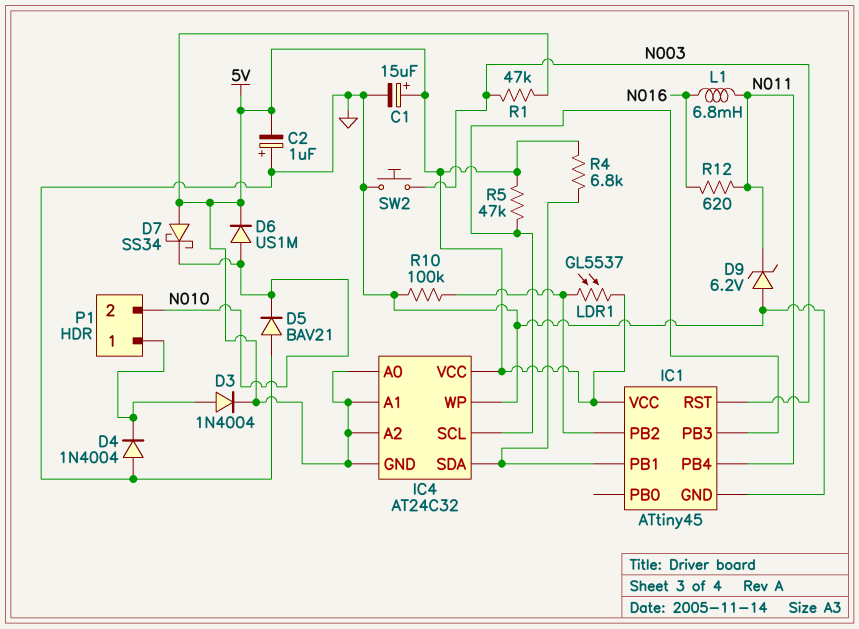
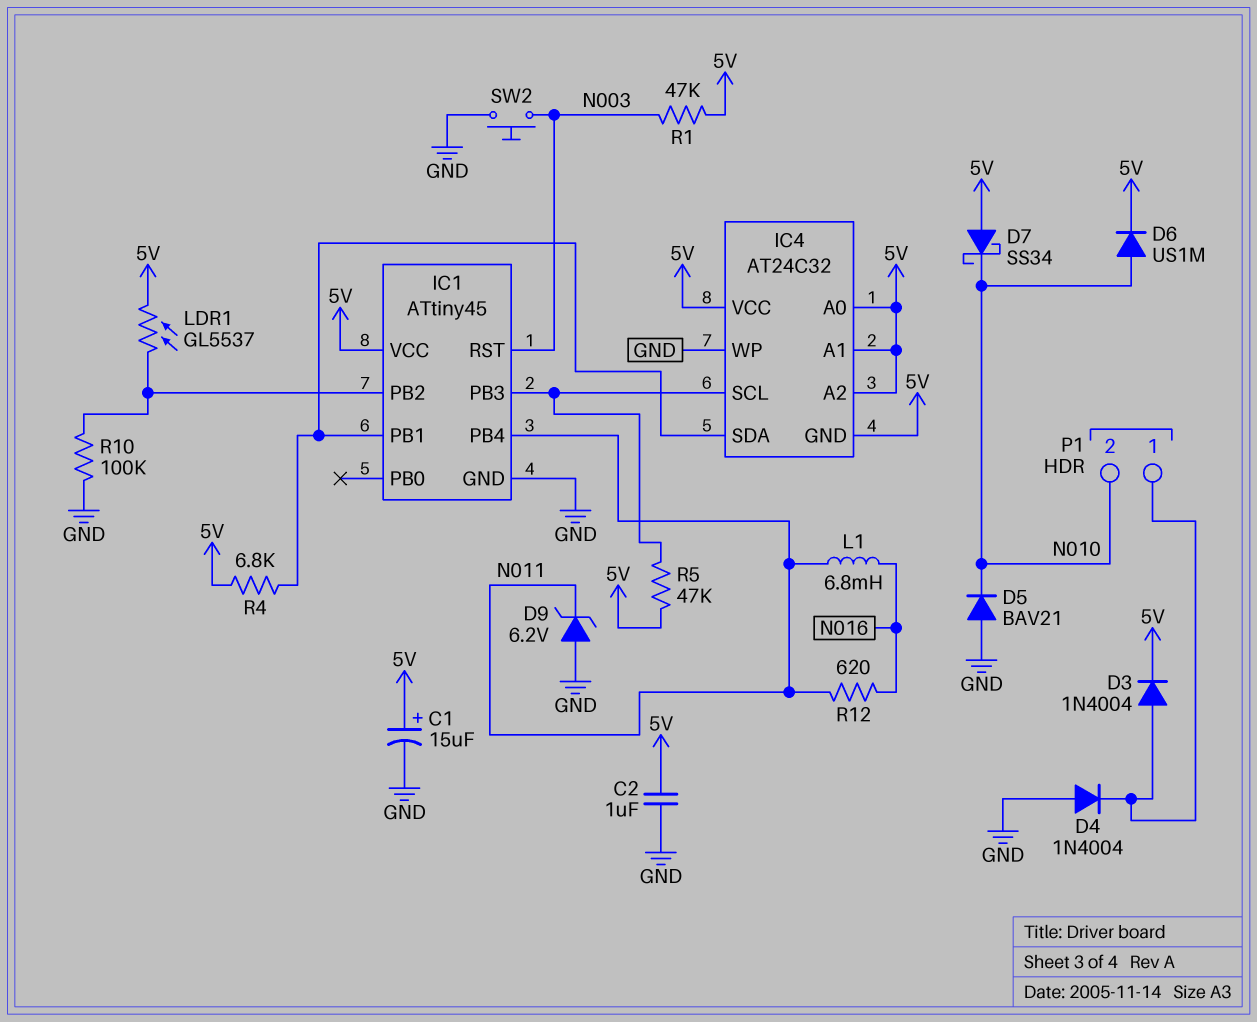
C2: 1uF (plus GND, minus 5V) -> 1uF (5V, GND)

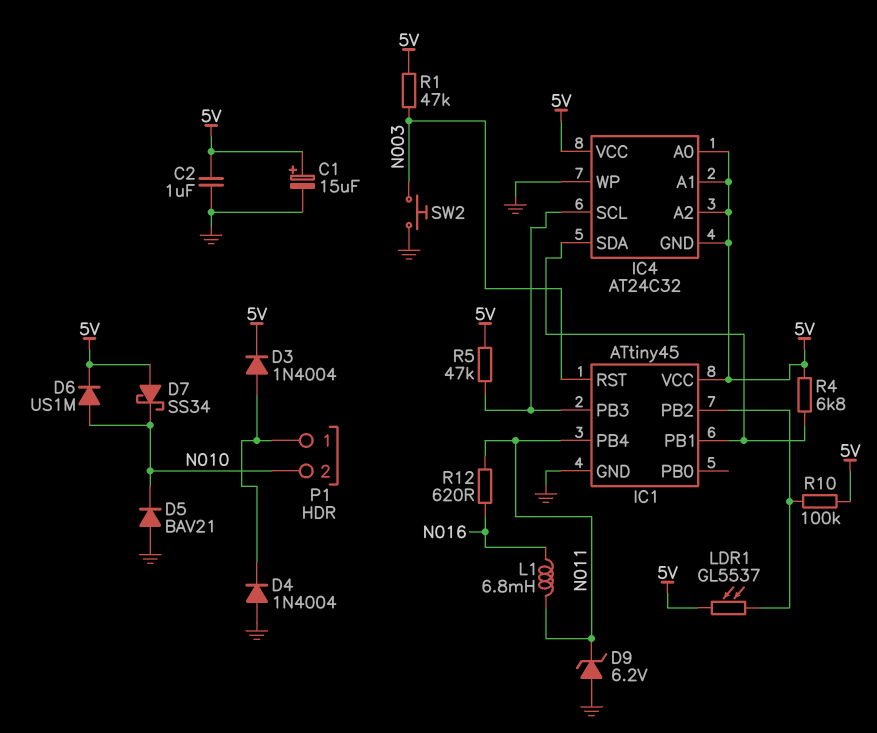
R10: 100k (GND, IC1/PB2) -> 100k (5V, IC1/PB2)

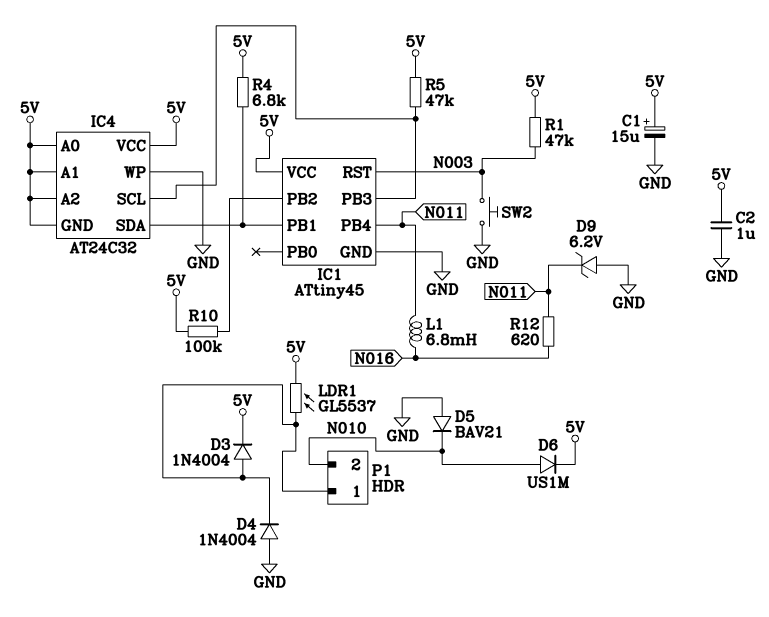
D7: schottky SS34 (A 5V, K N010) -> none
LDR1: GL5537 (5V, IC1/PB2) -> GL5537 (5V, P1/1)

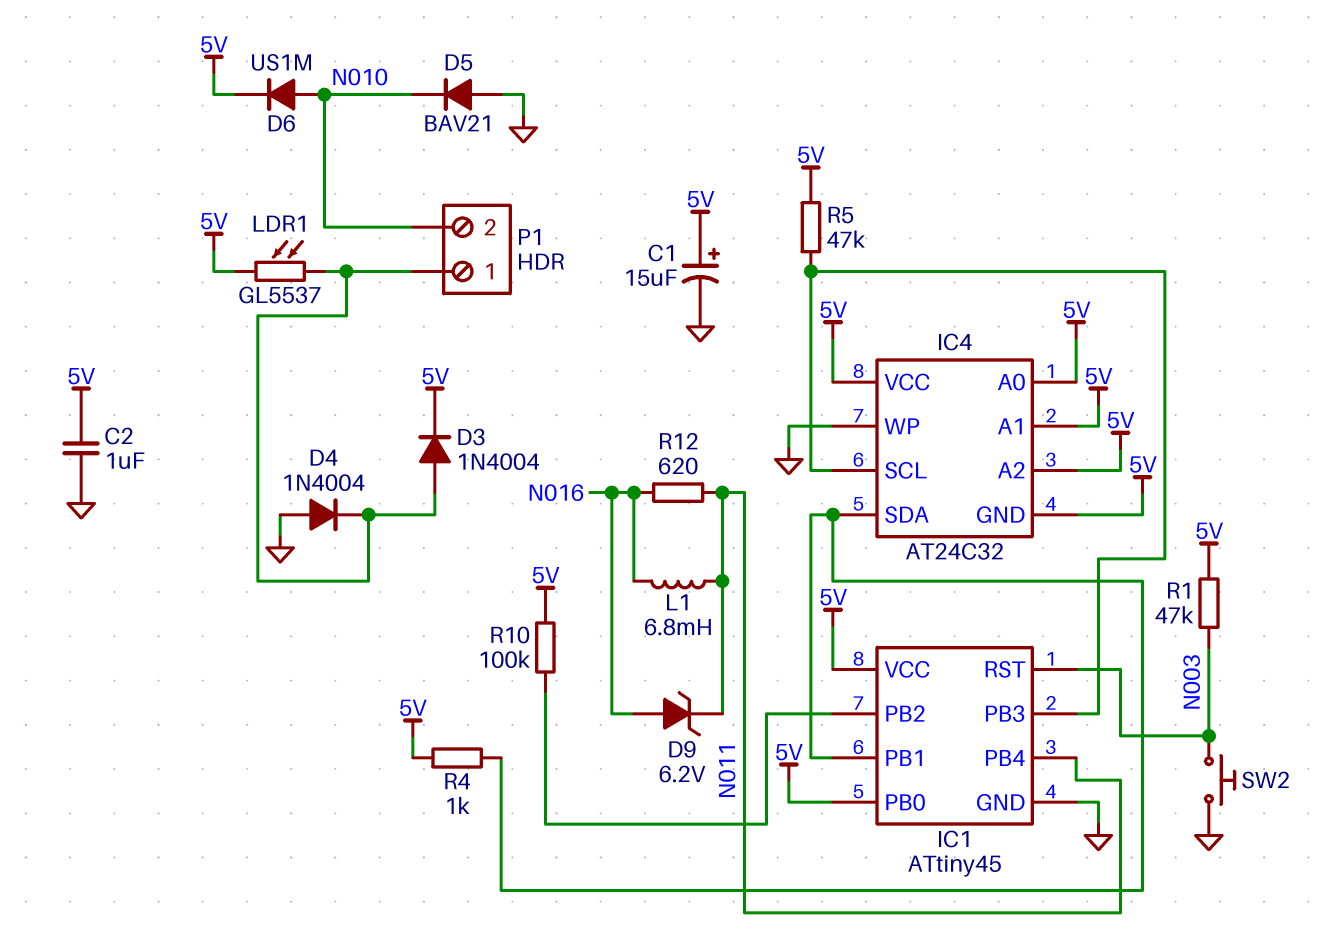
D9: zener 6.2V (A GND, K N011) -> zener 6.2V (A N016, K N011)
IC1 pin PB0: none -> 5V
R4: 6.8k (5V, IC1/PB1) -> 1k (5V, IC1/PB1)

